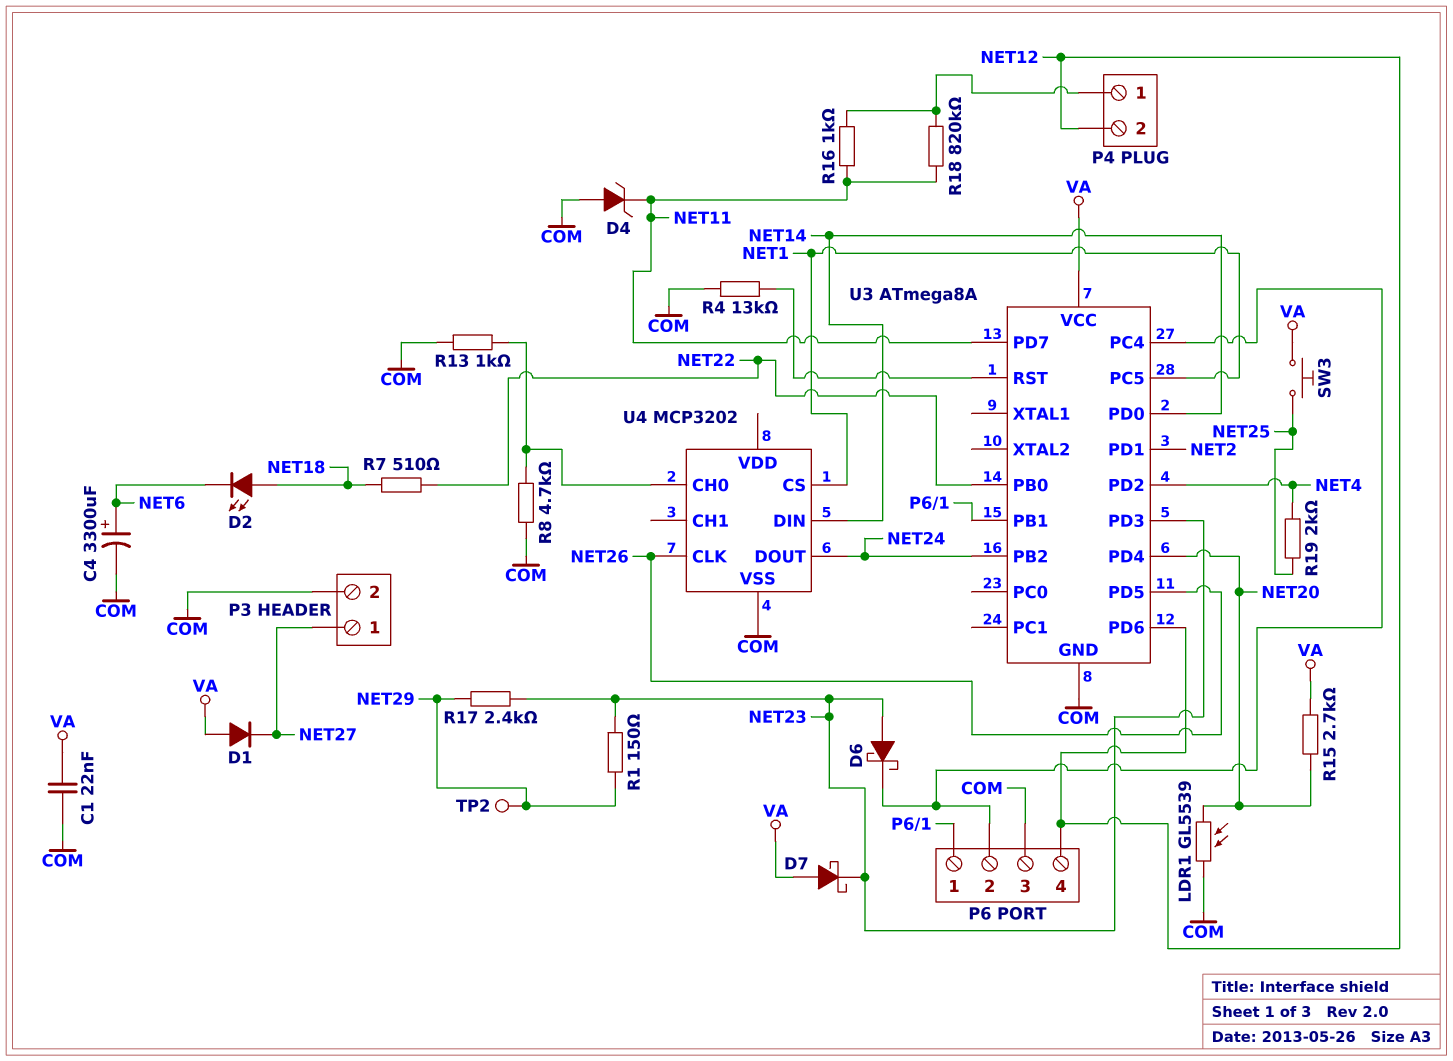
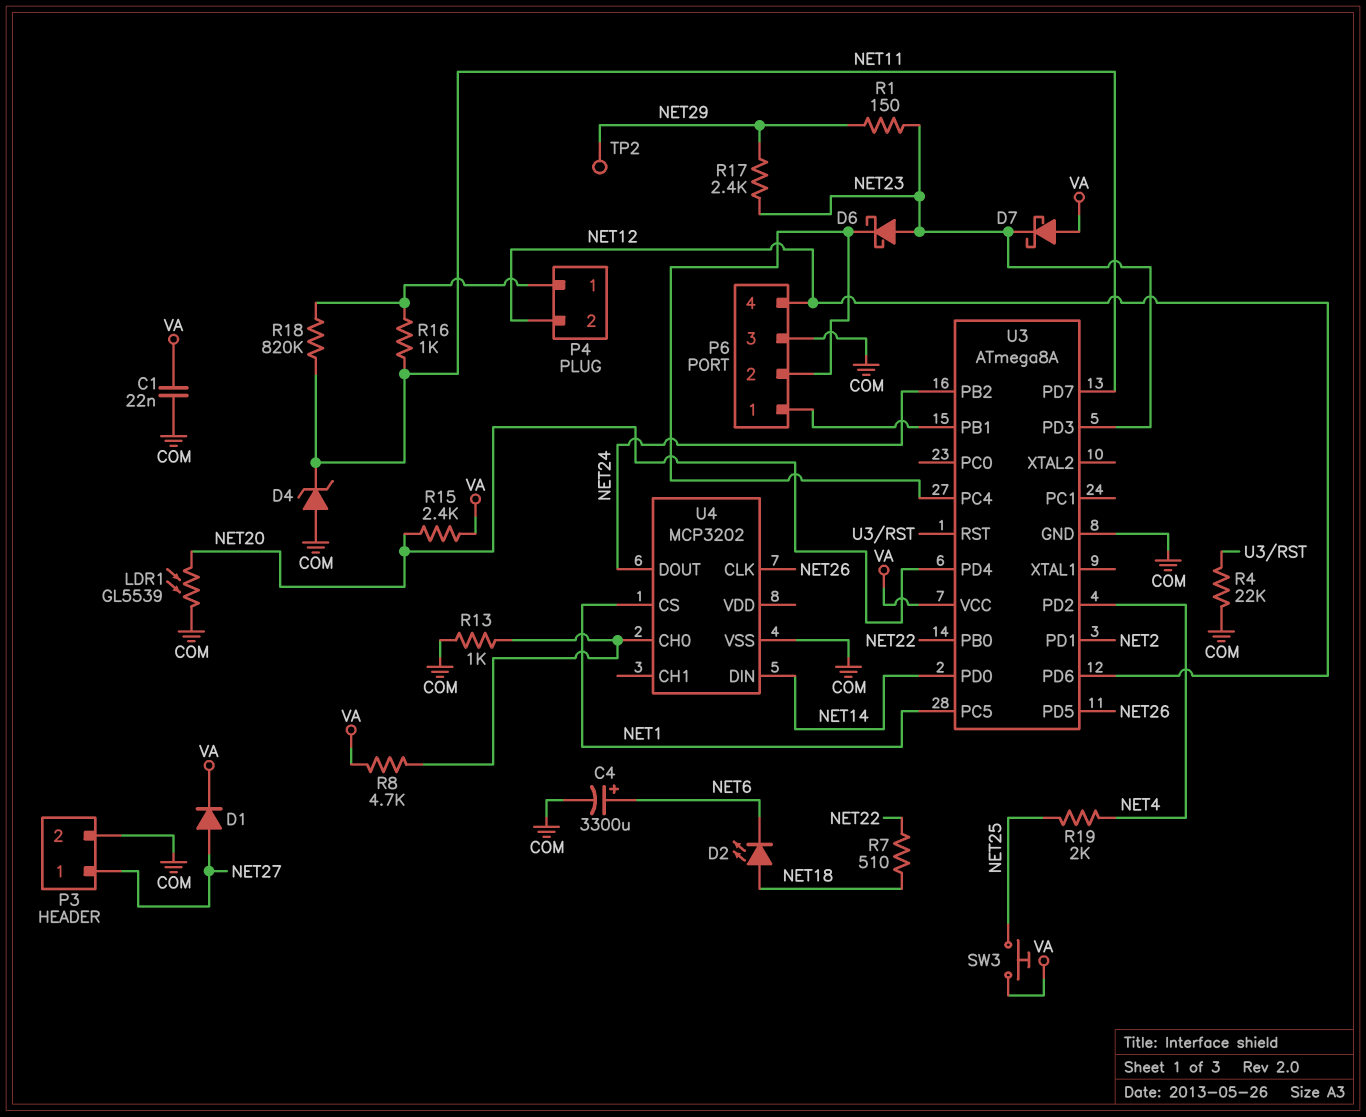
D1: diode (A VA, K NET27) -> diode (A NET27, K VA)
R4: 13k (COM, U3/RST) -> 22k (COM, U3/RST)
R8: 4.7k (COM, U4/CH0) -> 4.7k (U4/CH0, VA)
R15: 2.7k (NET20, VA) -> 2.4k (NET20, VA)

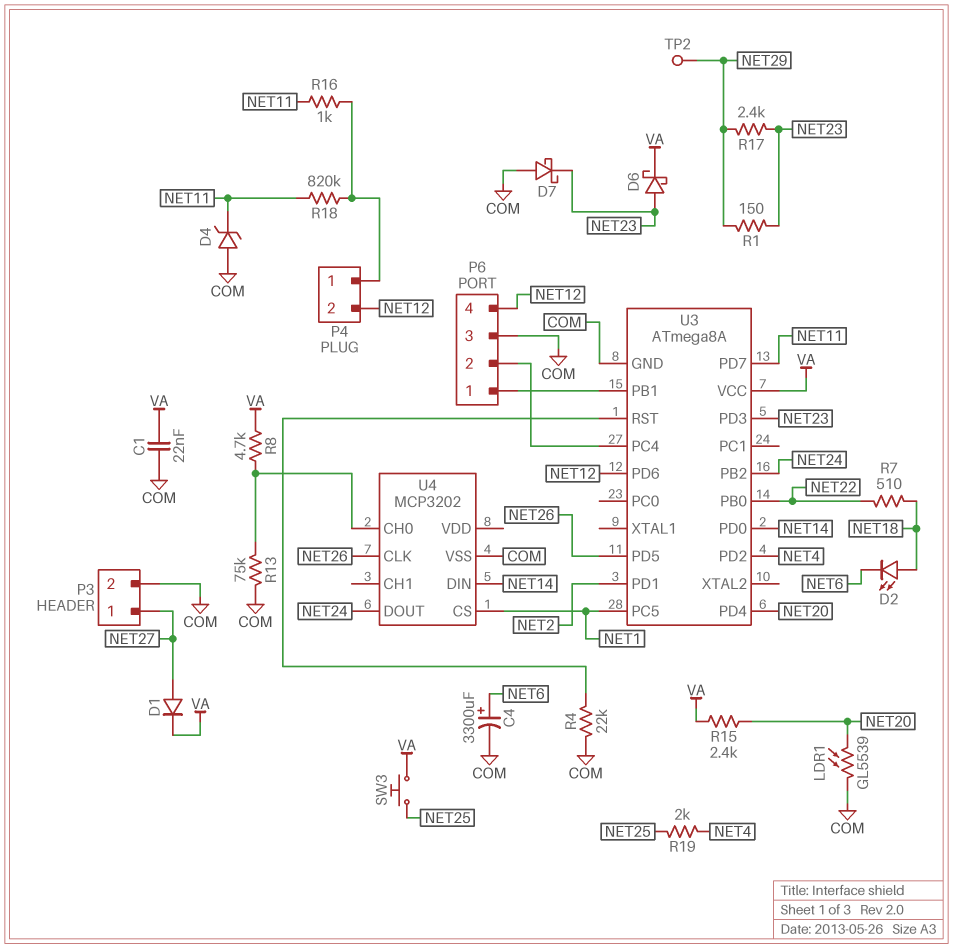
D6: schottky (A NET23, K P6/2) -> schottky (A NET23, K VA)
D7: schottky (A VA, K NET23) -> schottky (A COM, K NET23)
R13: 1k (COM, U4/CH0) -> 75k (COM, U4/CH0)

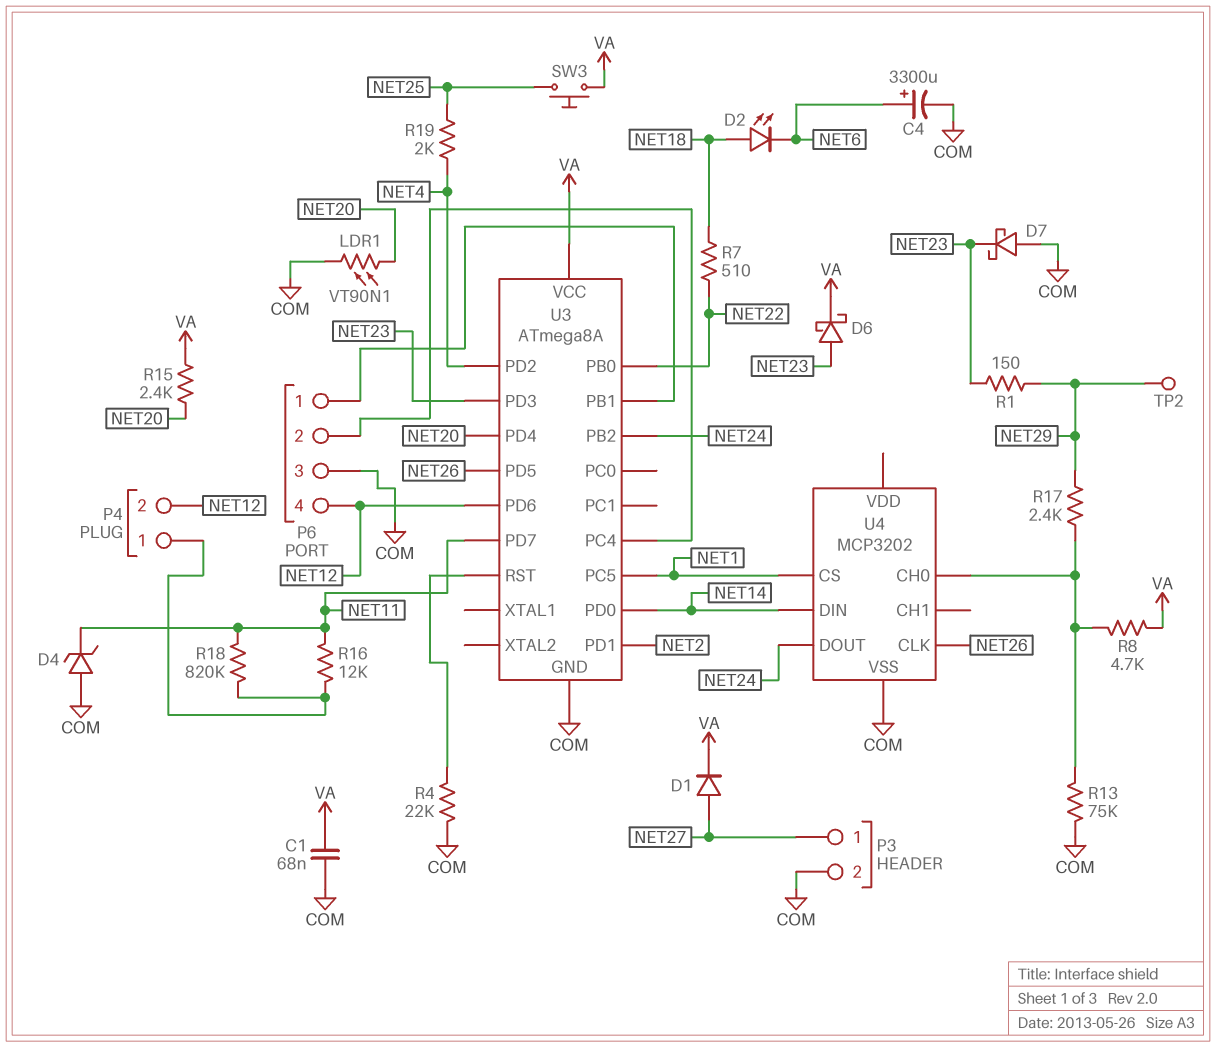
C1: 22nF (COM, VA) -> 68nF (COM, VA)
LDR1: GL5539 (COM, NET20) -> VT90N1 (COM, NET20)
R16: 1k (NET11, P4/1) -> 12k (NET11, P4/1)
R17: 2.4k (NET23, NET29) -> 2.4k (NET29, U4/CH0)

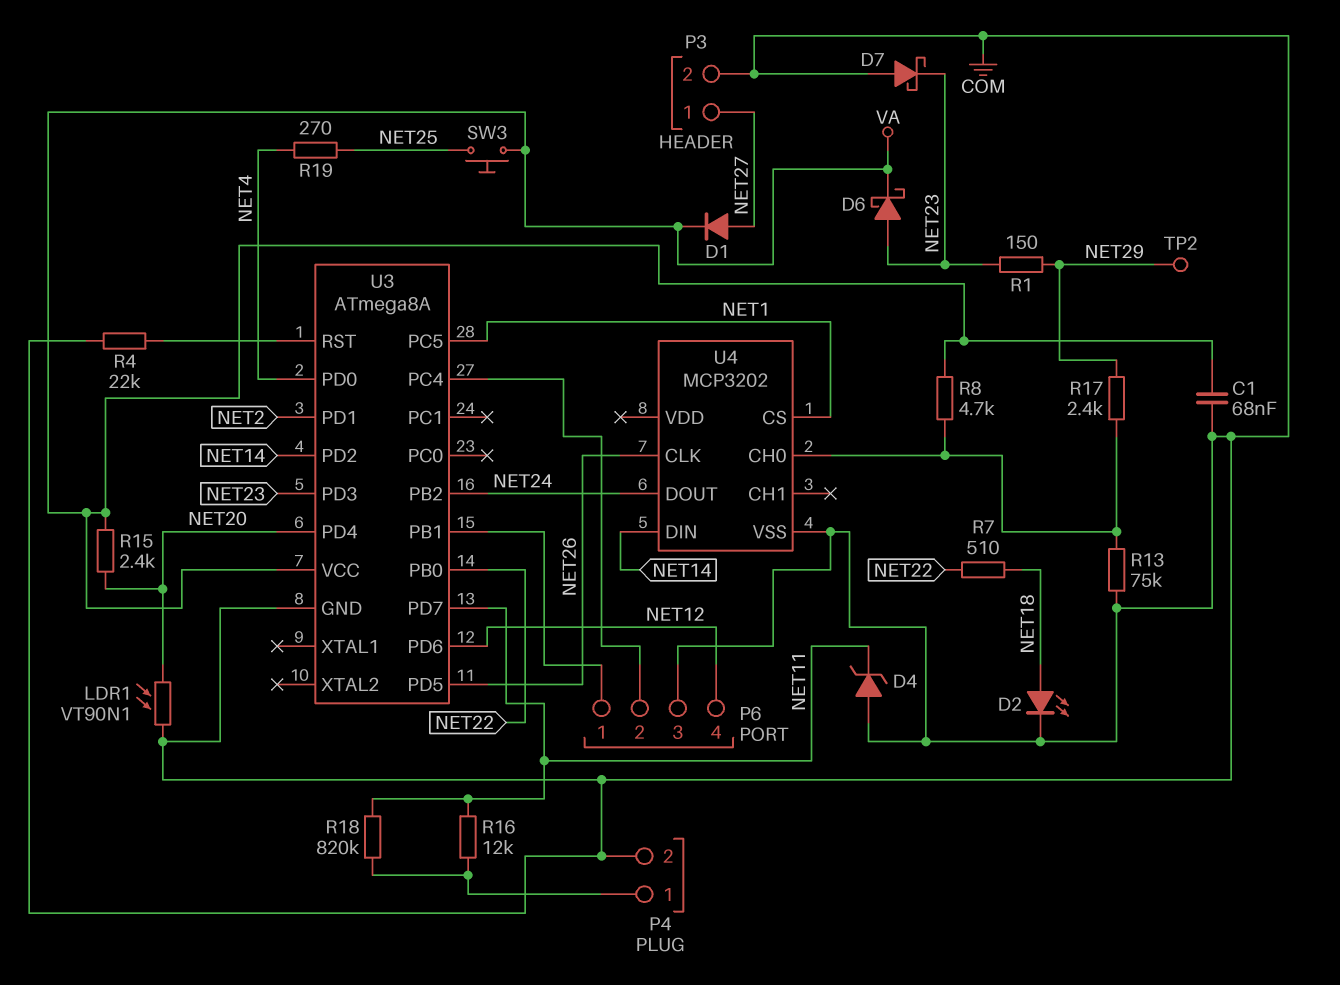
C4: 3300uF (plus NET6, minus COM) -> none
D2: LED (A NET18, K NET6) -> LED (A NET18, K COM)
P4 pin 2: NET12 -> COM
R19: 2k (NET4, NET25) -> 270 (NET4, NET25)
U3 pin PD0: NET14 -> NET4
U3 pin PD2: NET4 -> NET14

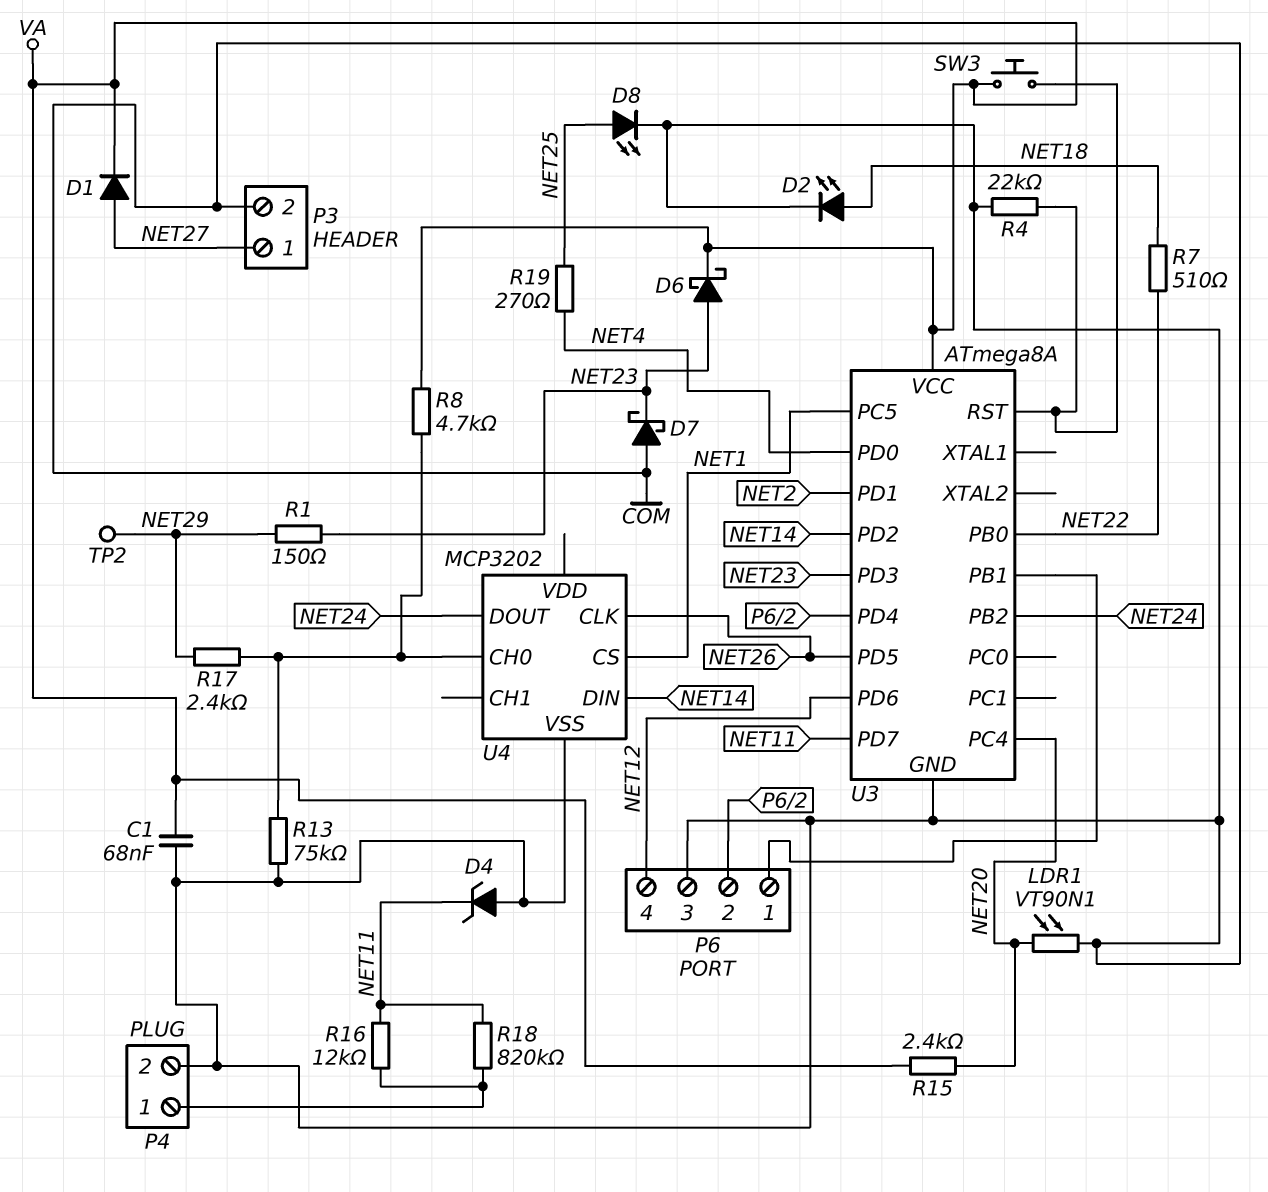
D8: none -> LED (A NET25, K COM)
SW3: button (NET25, VA) -> button (U3/RST, VA)
U3 pin PC4: P6/2 -> NET20
U3 pin PD4: NET20 -> P6/2

